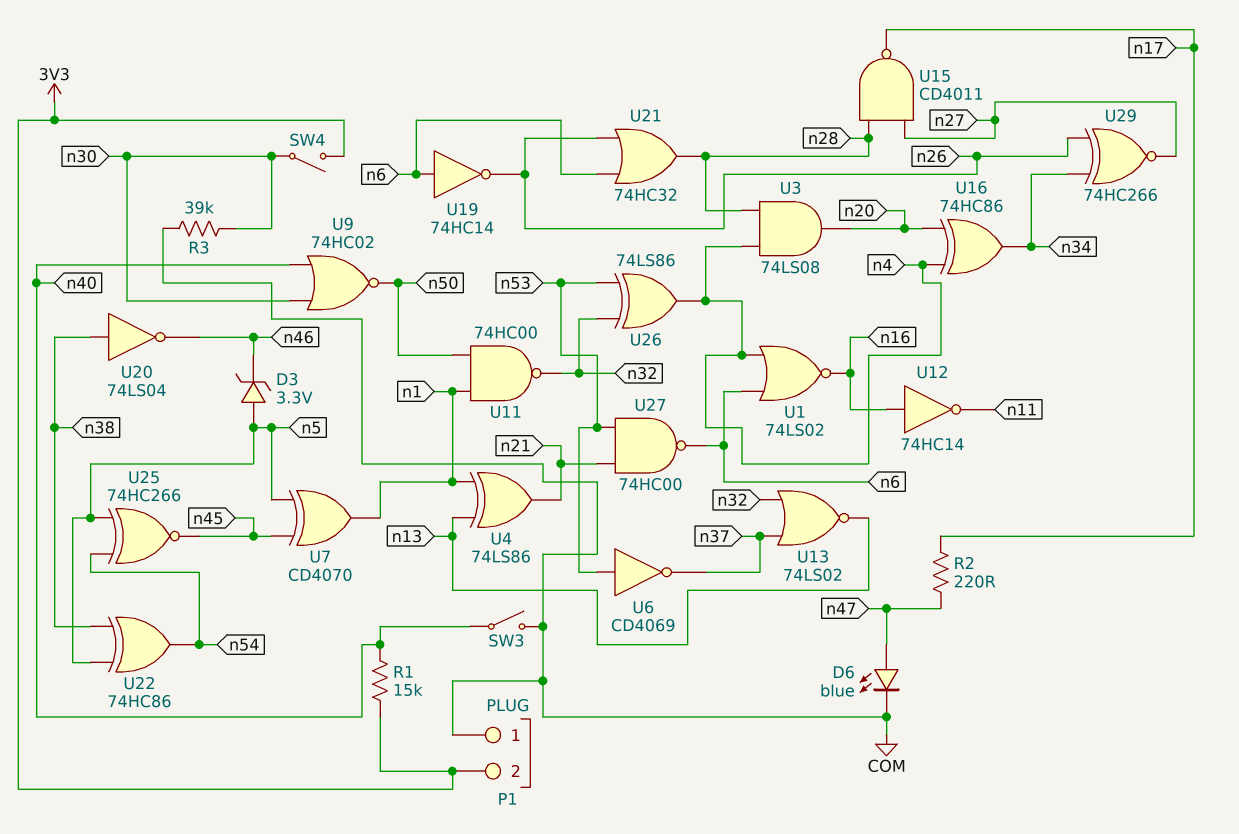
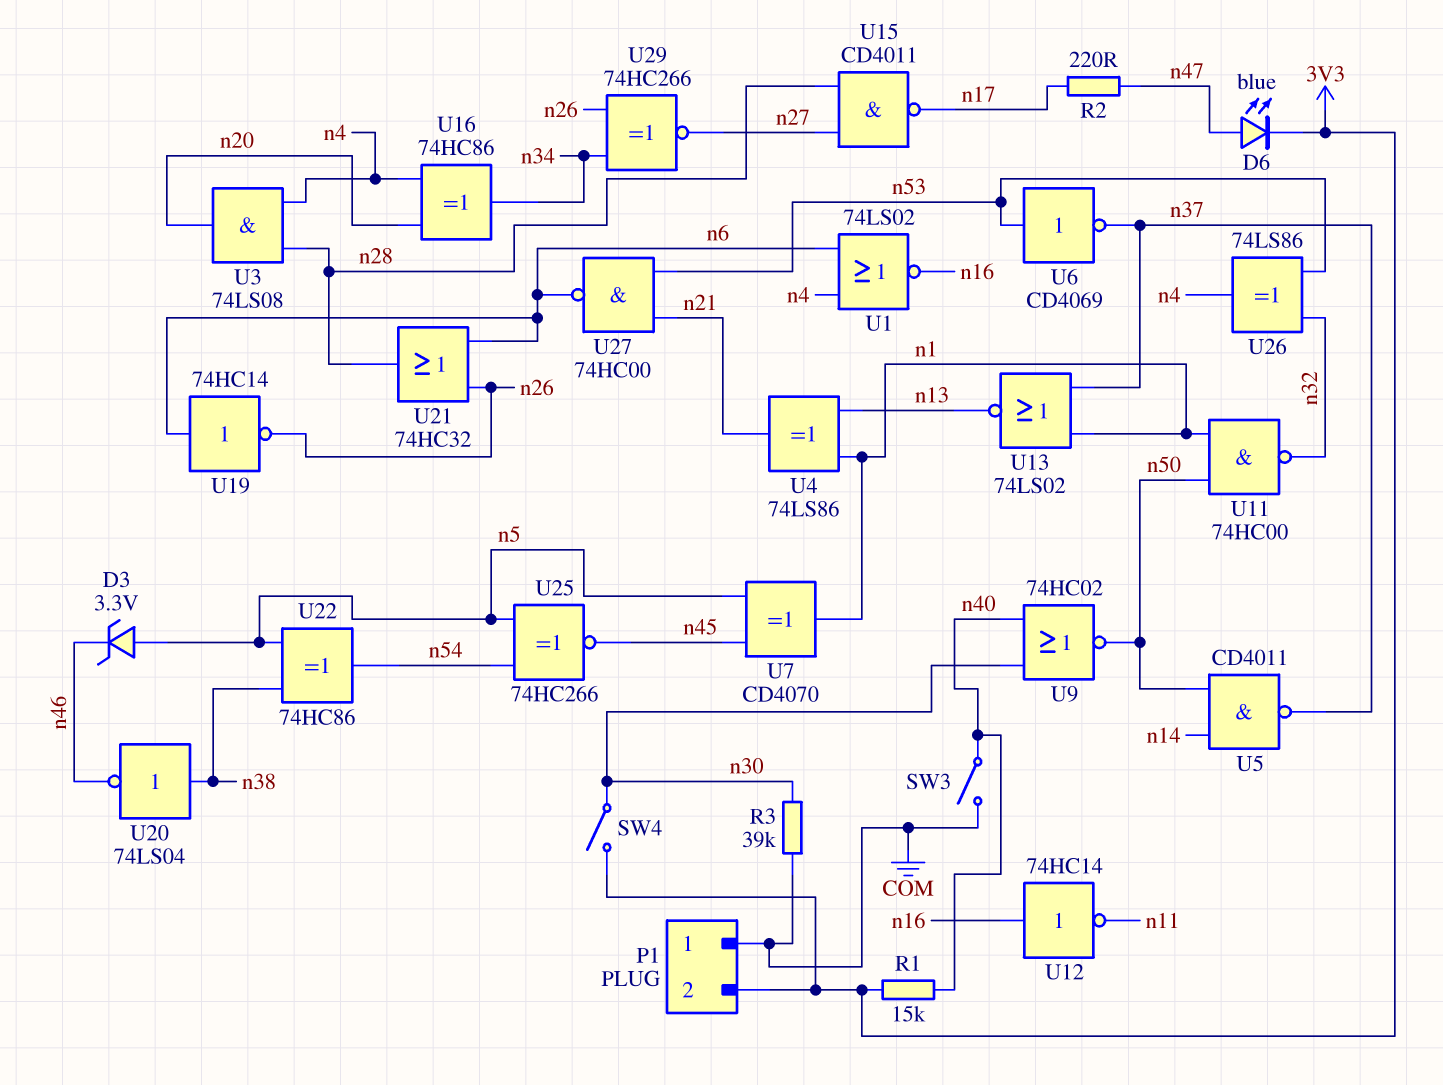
D6: LED blue (A n47, K COM) -> LED blue (A n47, K 3V3)
U5: none -> NAND CD4011 (in n14, in n50, out n37)
U13: NOR 74LS02 (in n32, in n37, out n13) -> NOR 74LS02 (in n1, in n37, out n13)

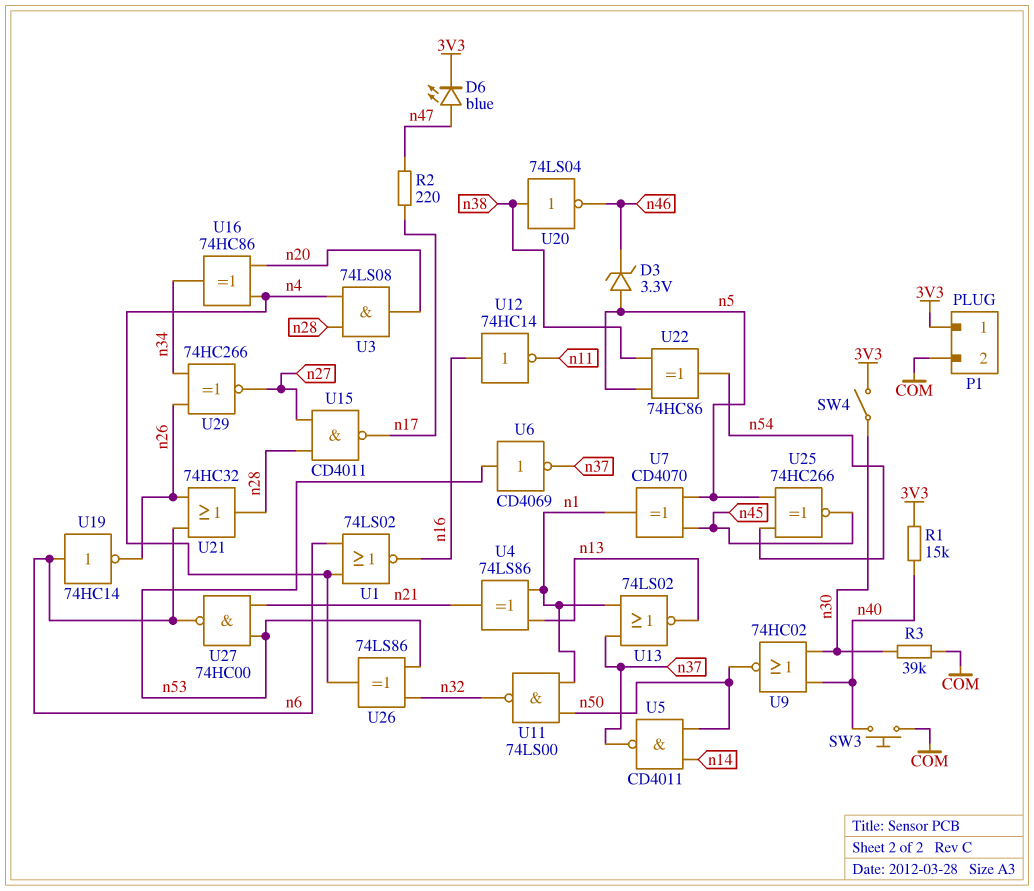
P1 pin 1: COM -> 3V3
P1 pin 2: 3V3 -> COM
SW3: switch (COM, n40) -> button (COM, n40)
U11: NAND 74HC00 (in n1, in n50, out n32) -> NAND 74LS00 (in n1, in n50, out n32)

